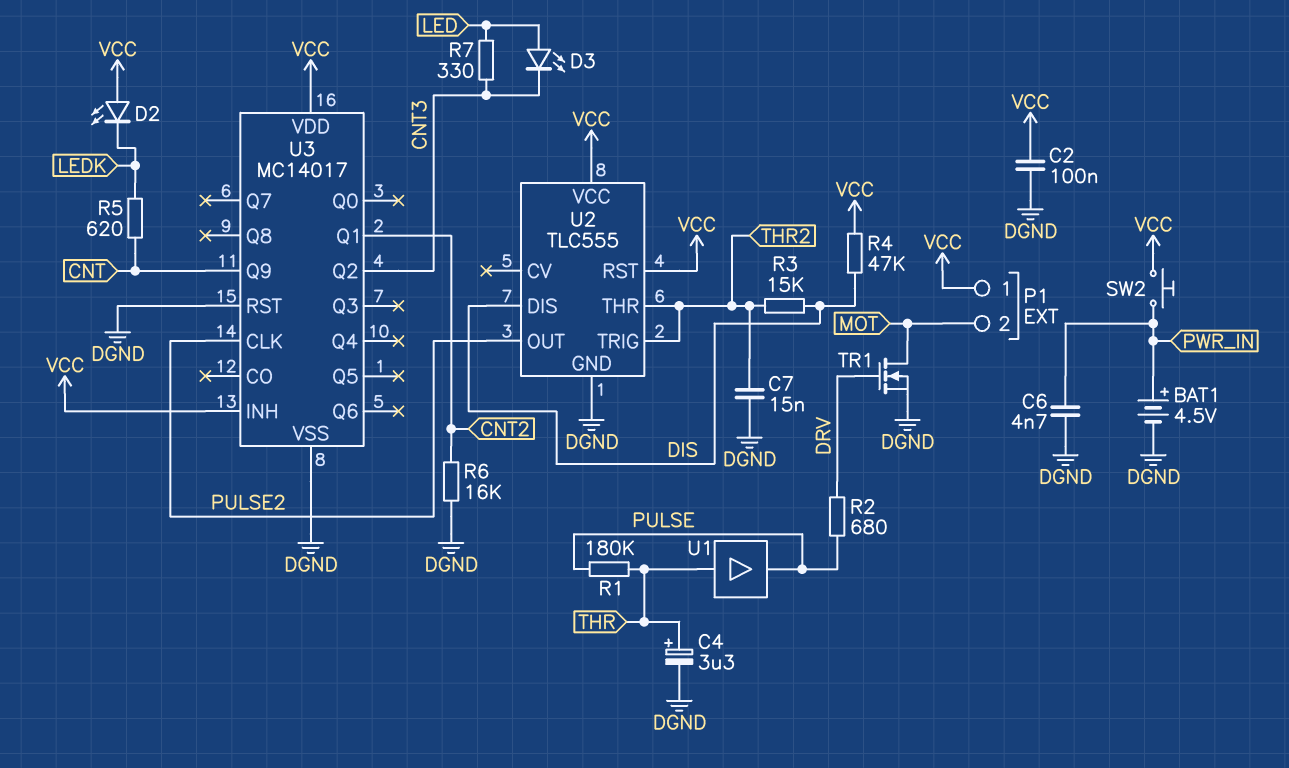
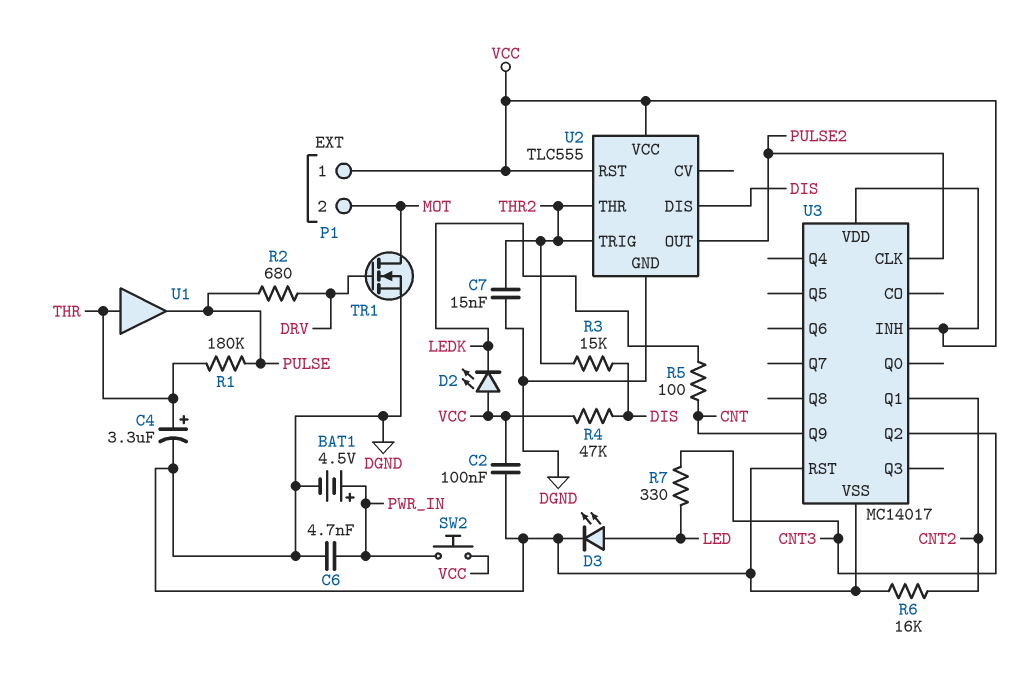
D3: LED (A LED, K CNT3) -> LED (A LED, K DGND)
R5: 620 (CNT, LEDK) -> 100 (CNT, LEDK)

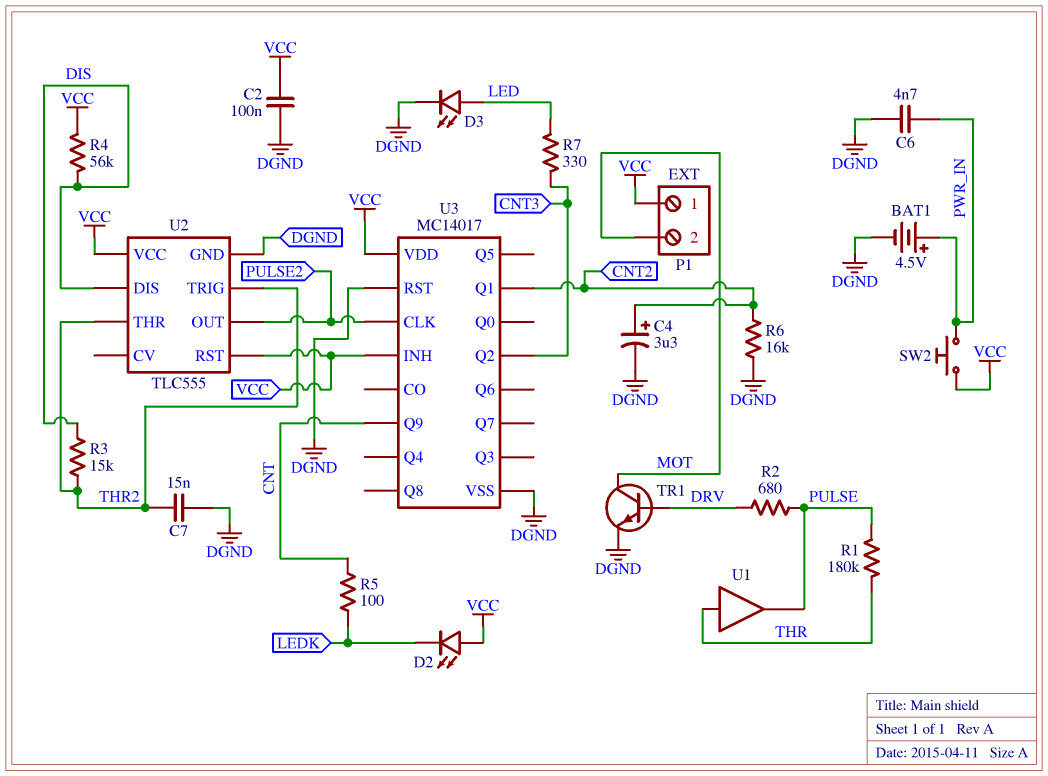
C4: 3.3uF (plus THR, minus DGND) -> 3.3uF (plus CNT2, minus DGND)
R4: 47k (DIS, VCC) -> 56k (DIS, VCC)
TR1: NMOS (G DRV, D MOT, S DGND) -> NPN (B DRV, C MOT, E DGND)

